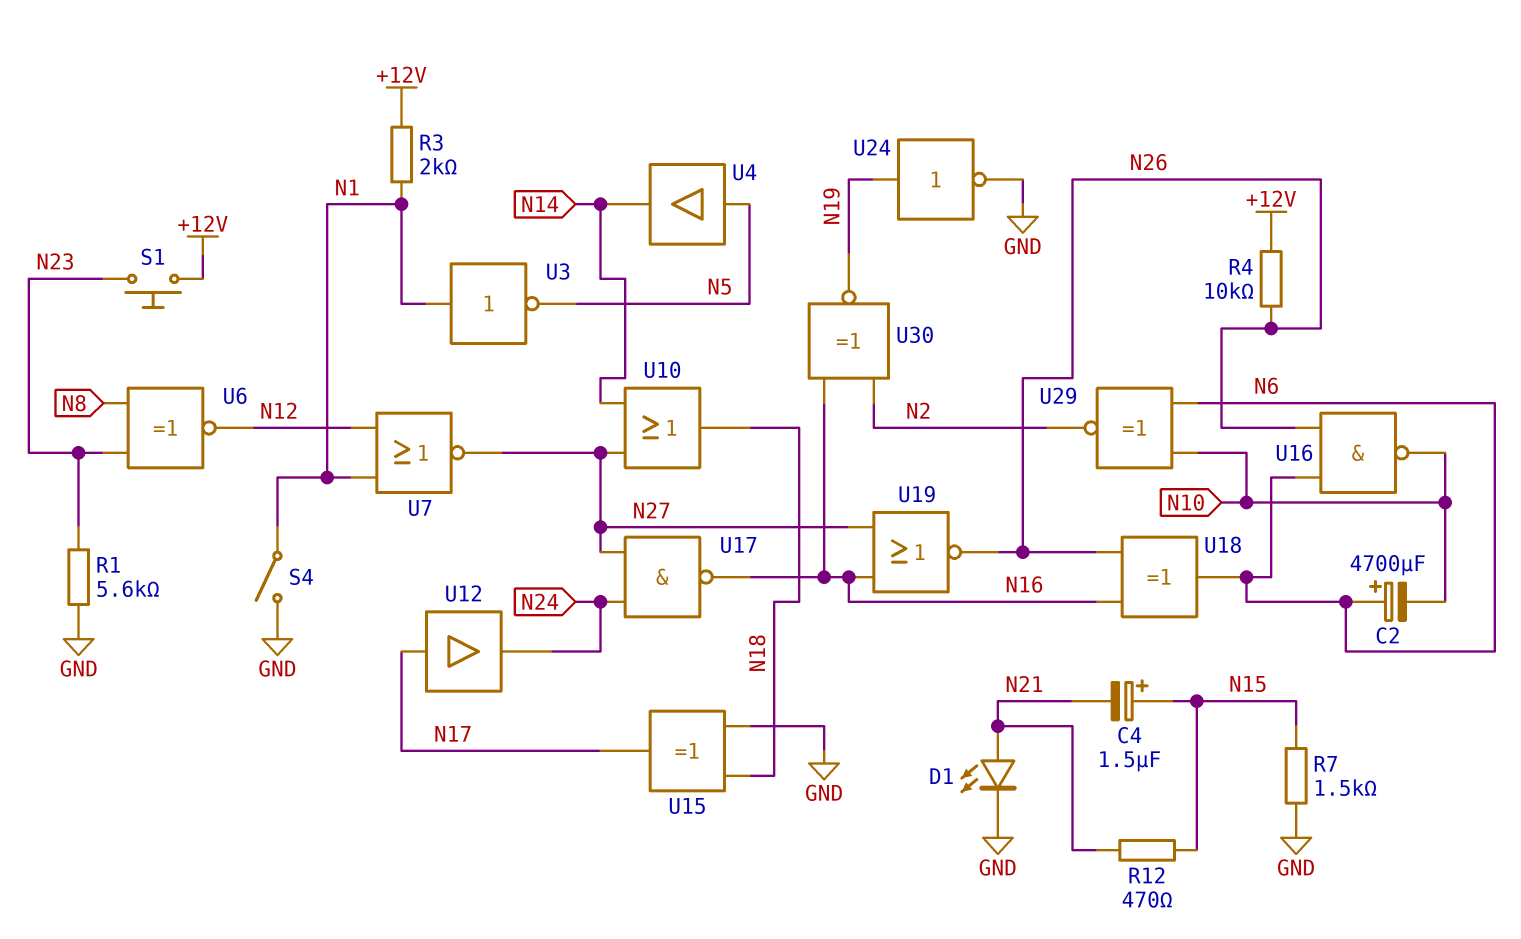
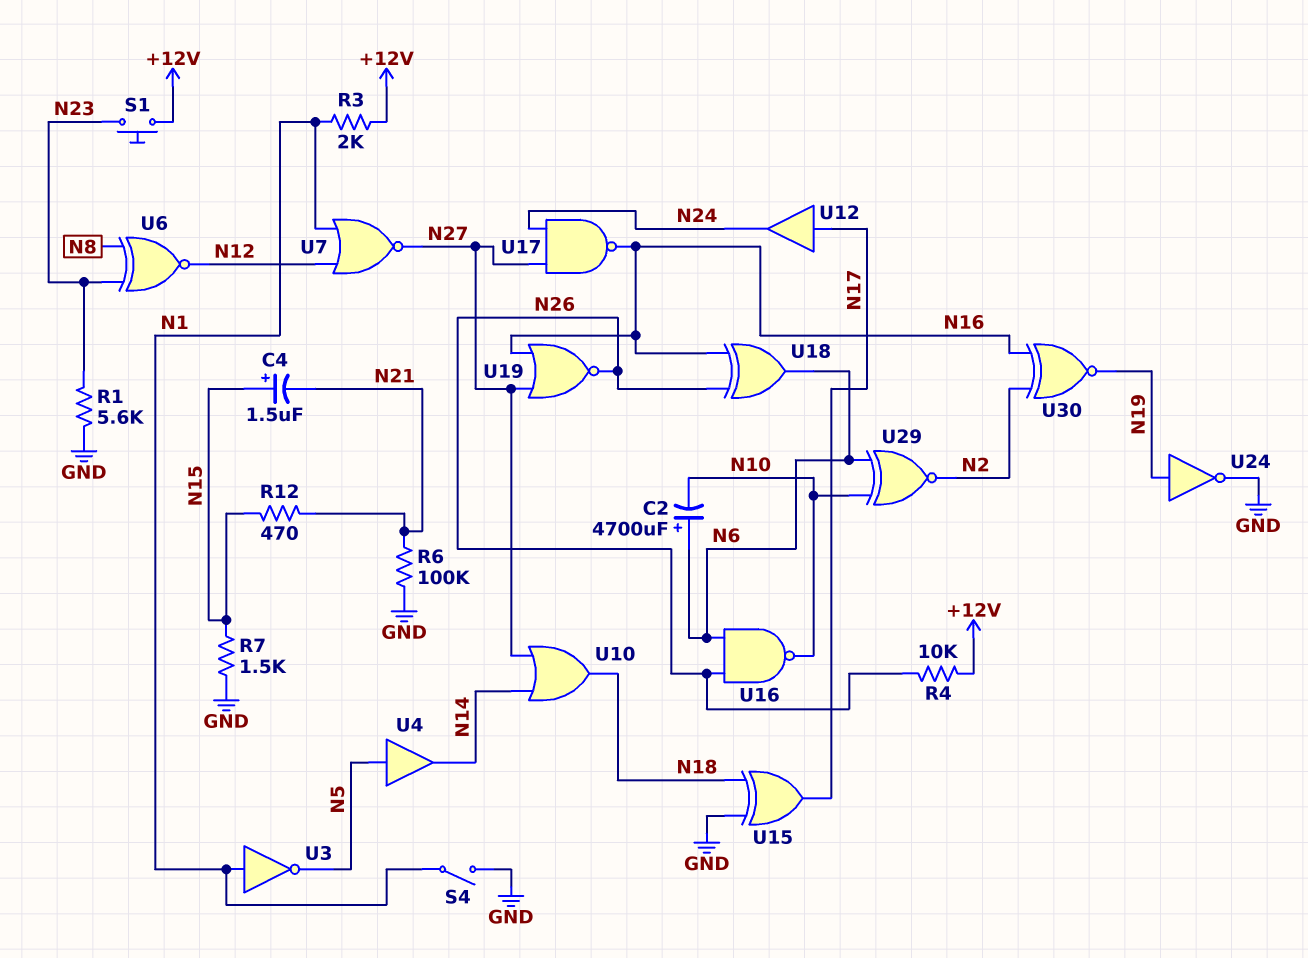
D1: LED (A N21, K GND) -> none
R6: none -> 100k (GND, N21)

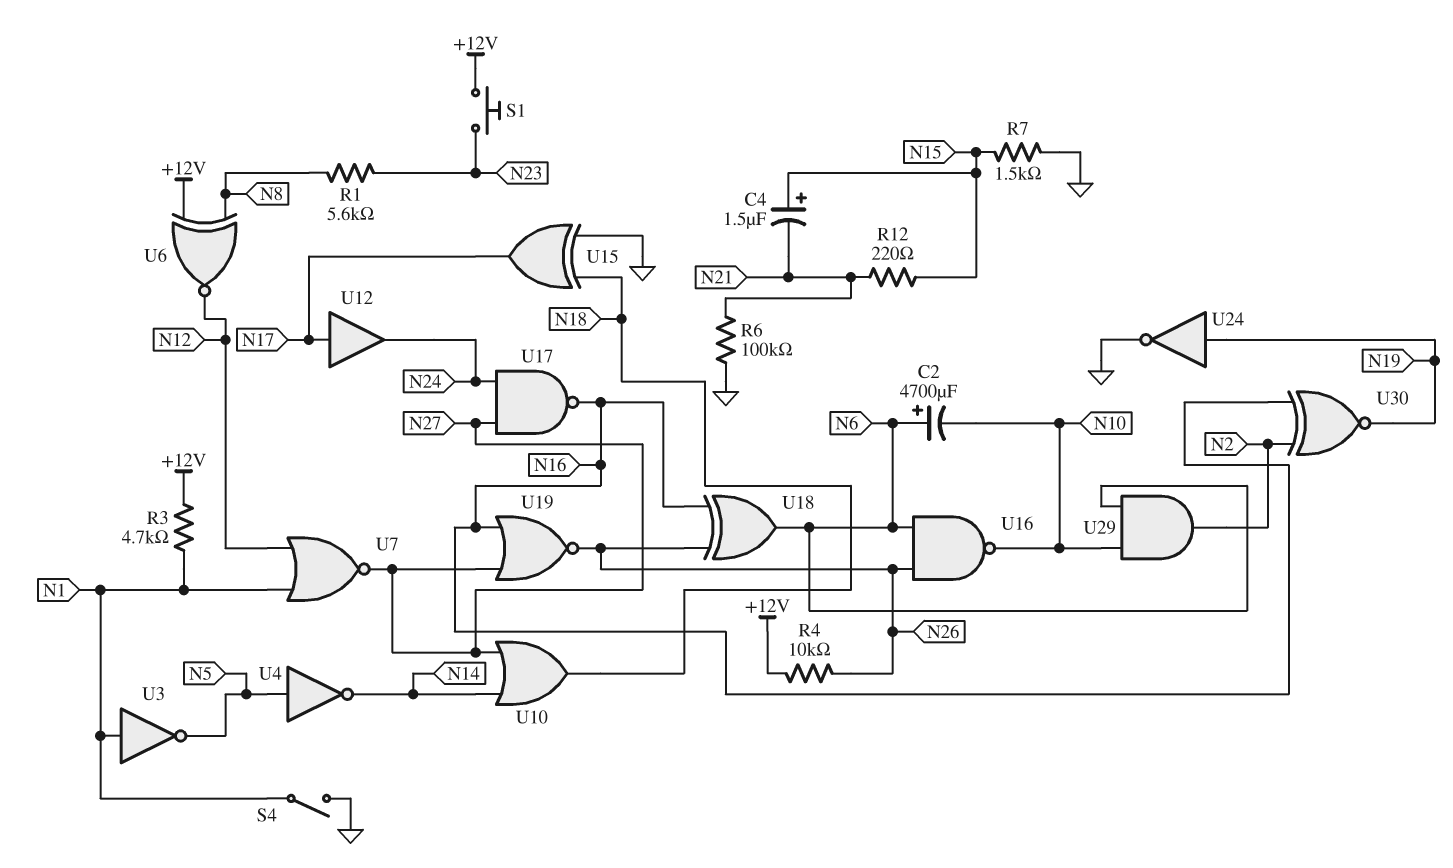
R1: 5.6k (GND, N23) -> 5.6k (N8, N23)
R3: 2k (+12V, N1) -> 4.7k (+12V, N1)
R12: 470 (N15, N21) -> 220 (N15, N21)
U4: buffer (in N5, out N14) -> NOT (in N5, out N14)
U6: XNOR (in N8, in N23, out N12) -> XNOR (in +12V, in N8, out N12)
U29: XNOR (in N6, in N10, out N2) -> AND (in N6, in N10, out N2)

